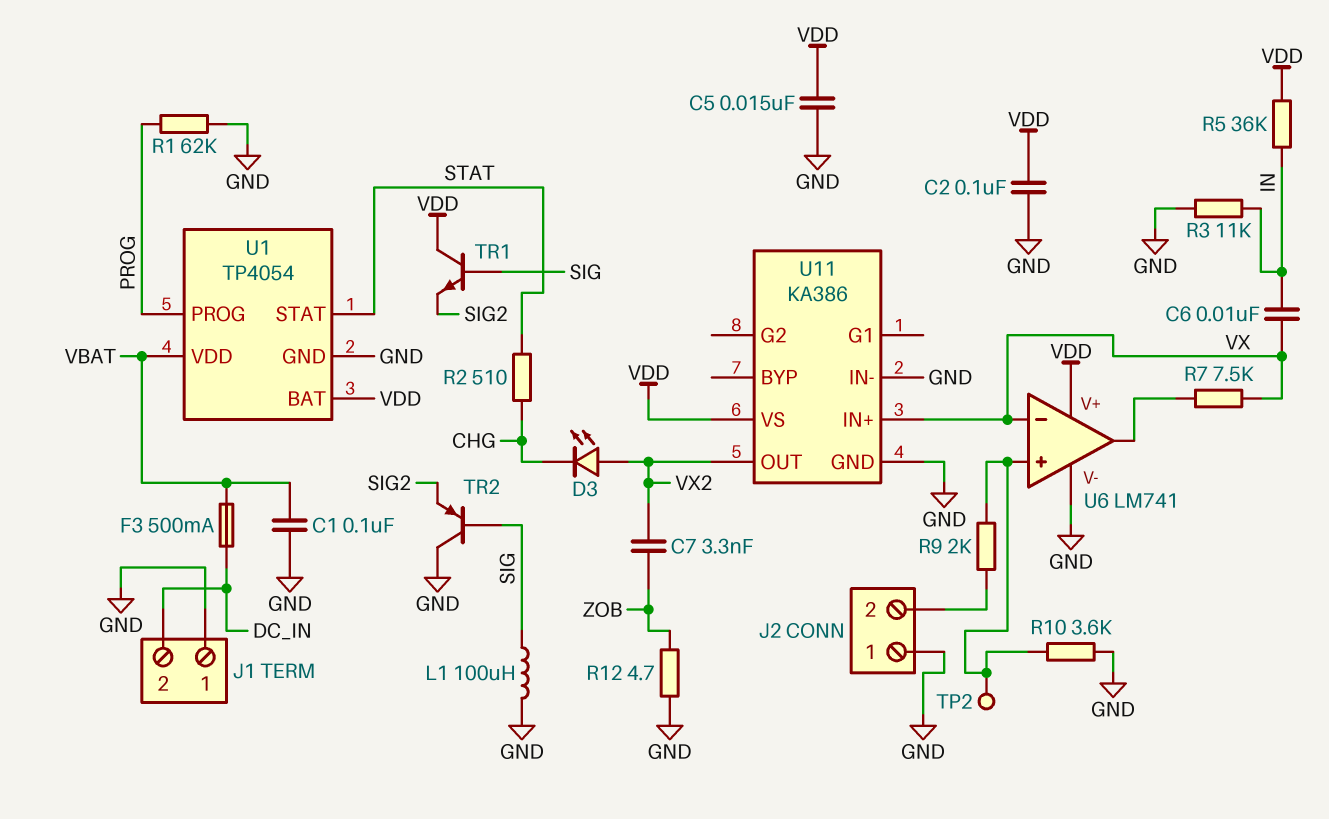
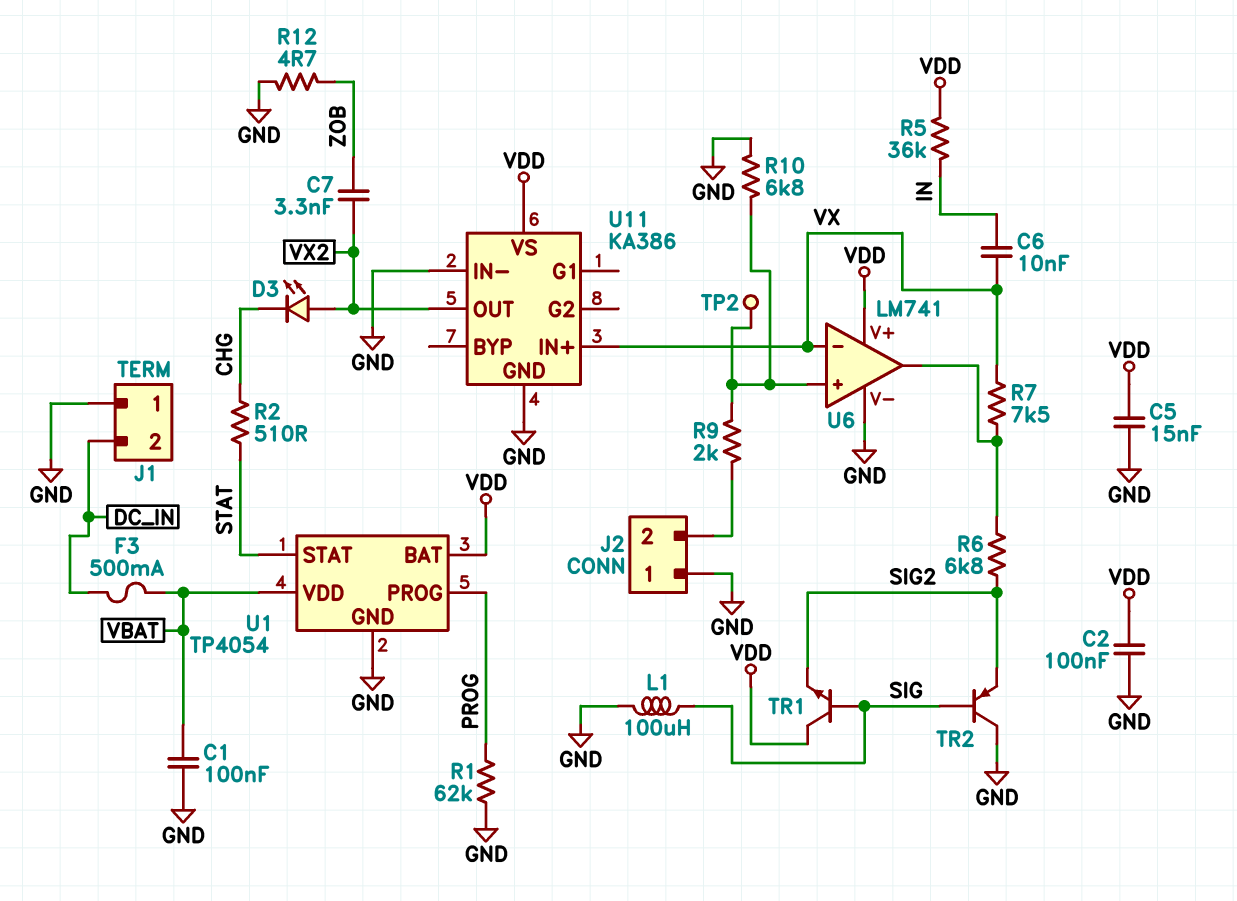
R3: 11k (GND, IN) -> none
R6: none -> 6.8k (SIG2, U6/out)
R10: 3.6k (GND, U6/in+) -> 6.8k (GND, U6/in+)

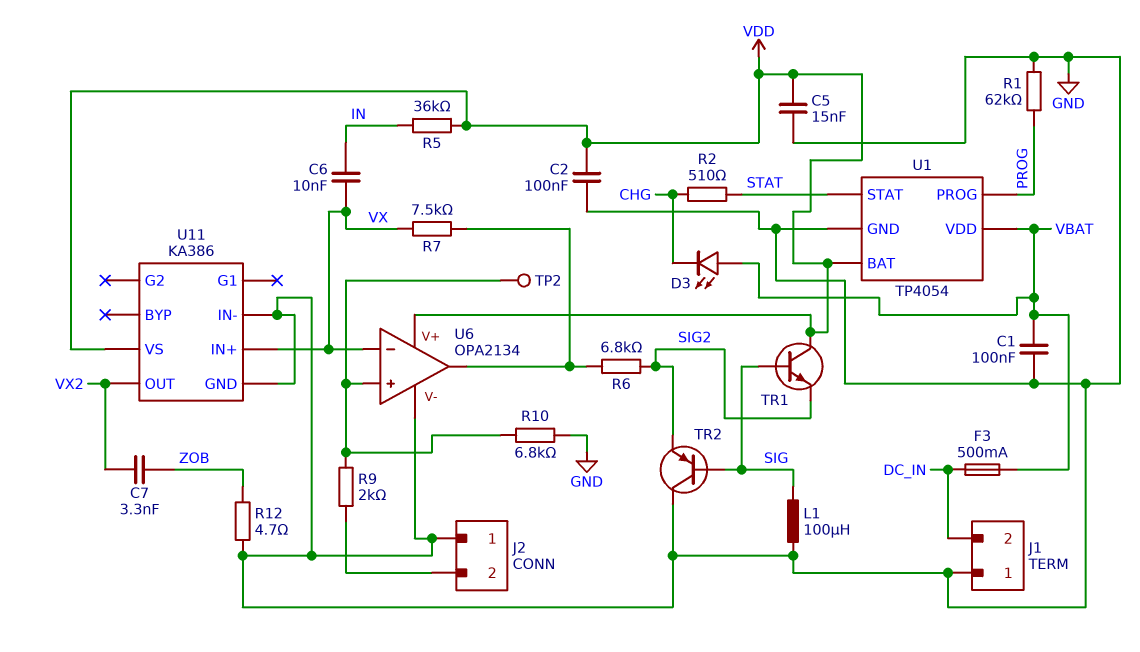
D3: LED (A VX2, K CHG) -> LED (A VBAT, K CHG)
U6: LM741 -> OPA2134

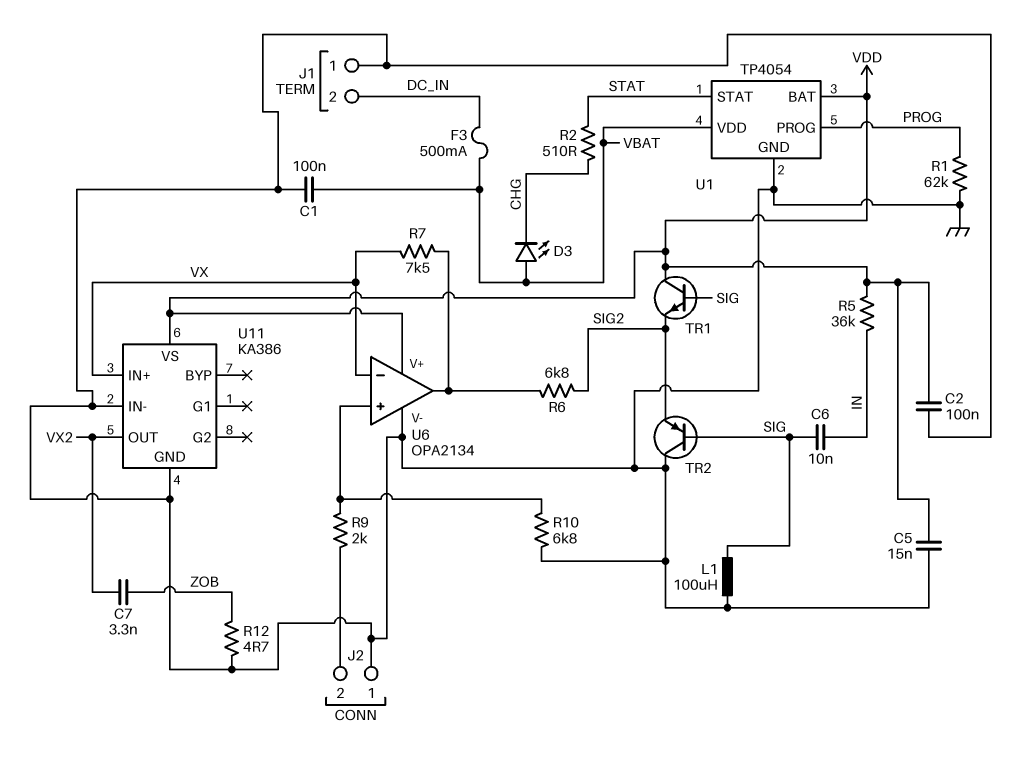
C6: 10nF (IN, VX) -> 10nF (IN, SIG)
TP2: test point (U6/in+) -> none

